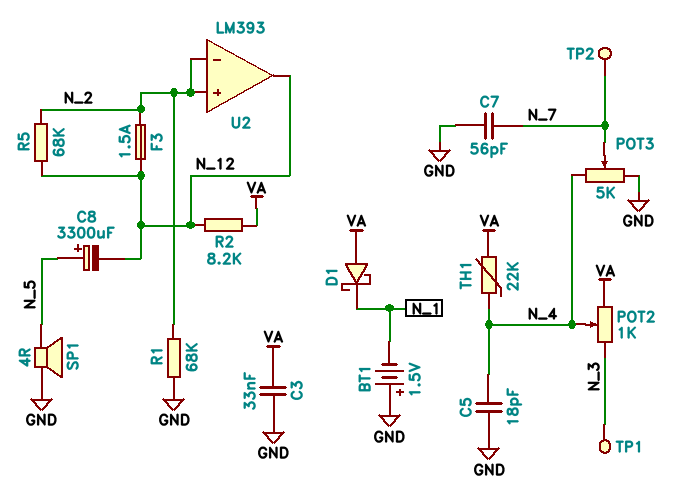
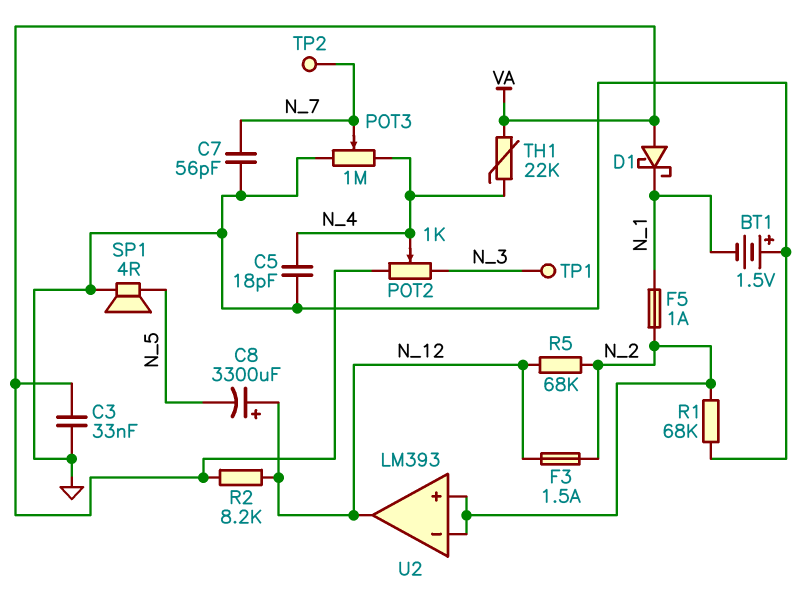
C8: 3300uF (plus N_5, minus N_12) -> 3300uF (plus N_12, minus N_5)
F5: none -> 1A (N_1, N_2)
POT3: 5k (GND, N_4, wiper N_7) -> 1M (GND, N_4, wiper N_7)

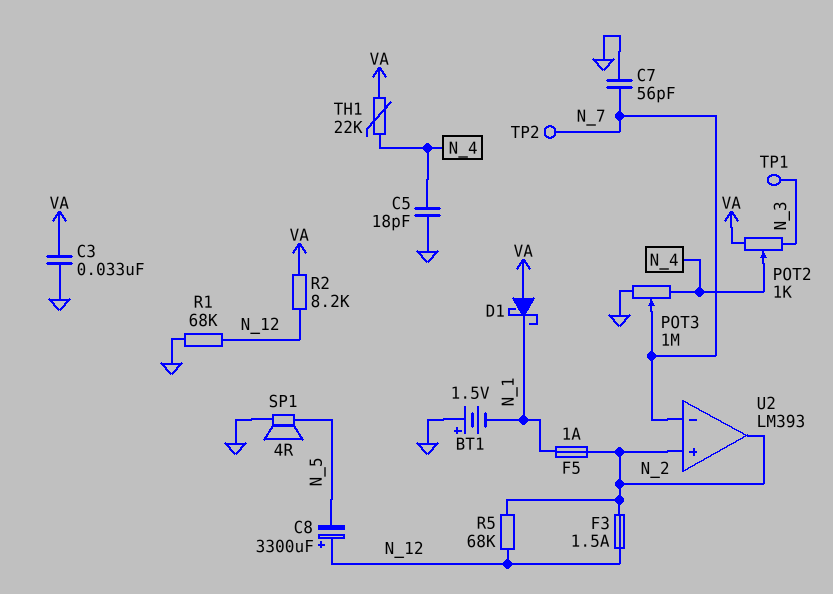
R1: 68k (GND, N_2) -> 68k (GND, N_12)
U2 pin in-: N_2 -> N_7
U2 pin out: N_12 -> N_2

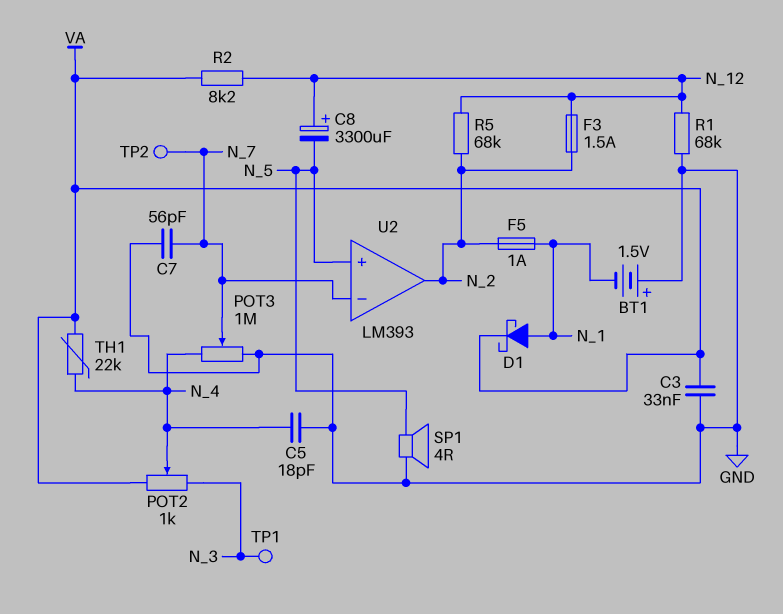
D1: schottky (A VA, K N_1) -> schottky (A N_1, K VA)
U2 pin in+: N_2 -> N_5

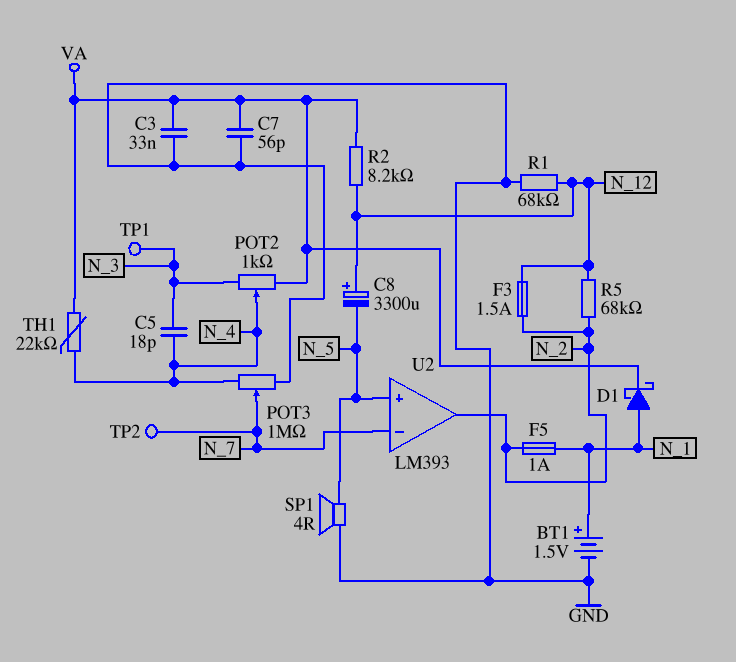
BT1: 1.5V (plus GND, minus N_1) -> 1.5V (plus N_1, minus GND)
C5: 18pF (GND, N_4) -> 18pF (N_3, N_4)
C7: 56pF (GND, N_7) -> 56pF (GND, VA)

